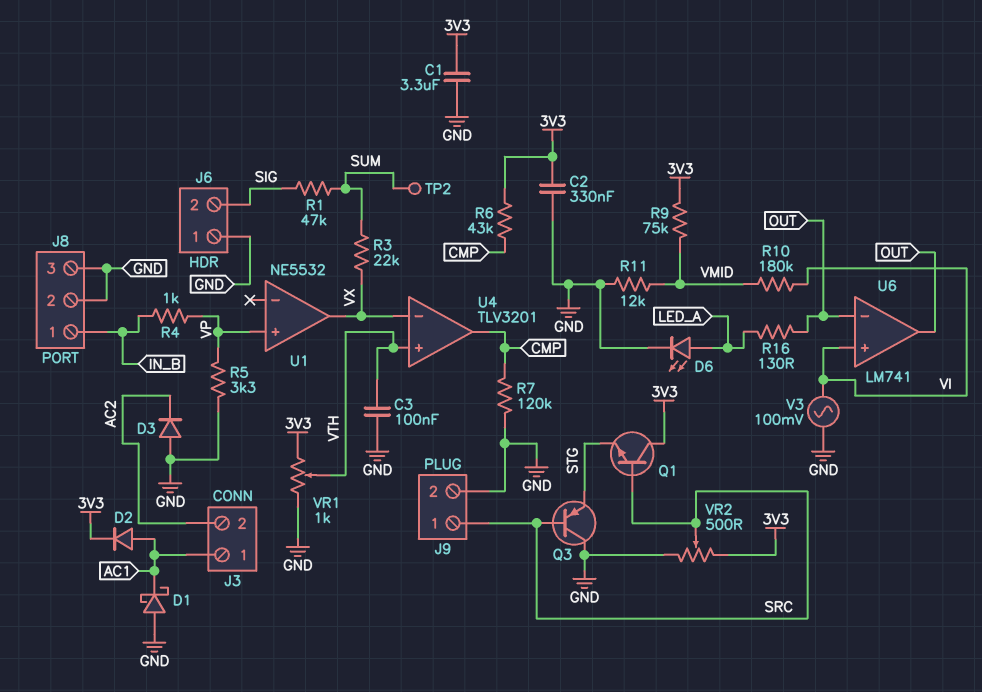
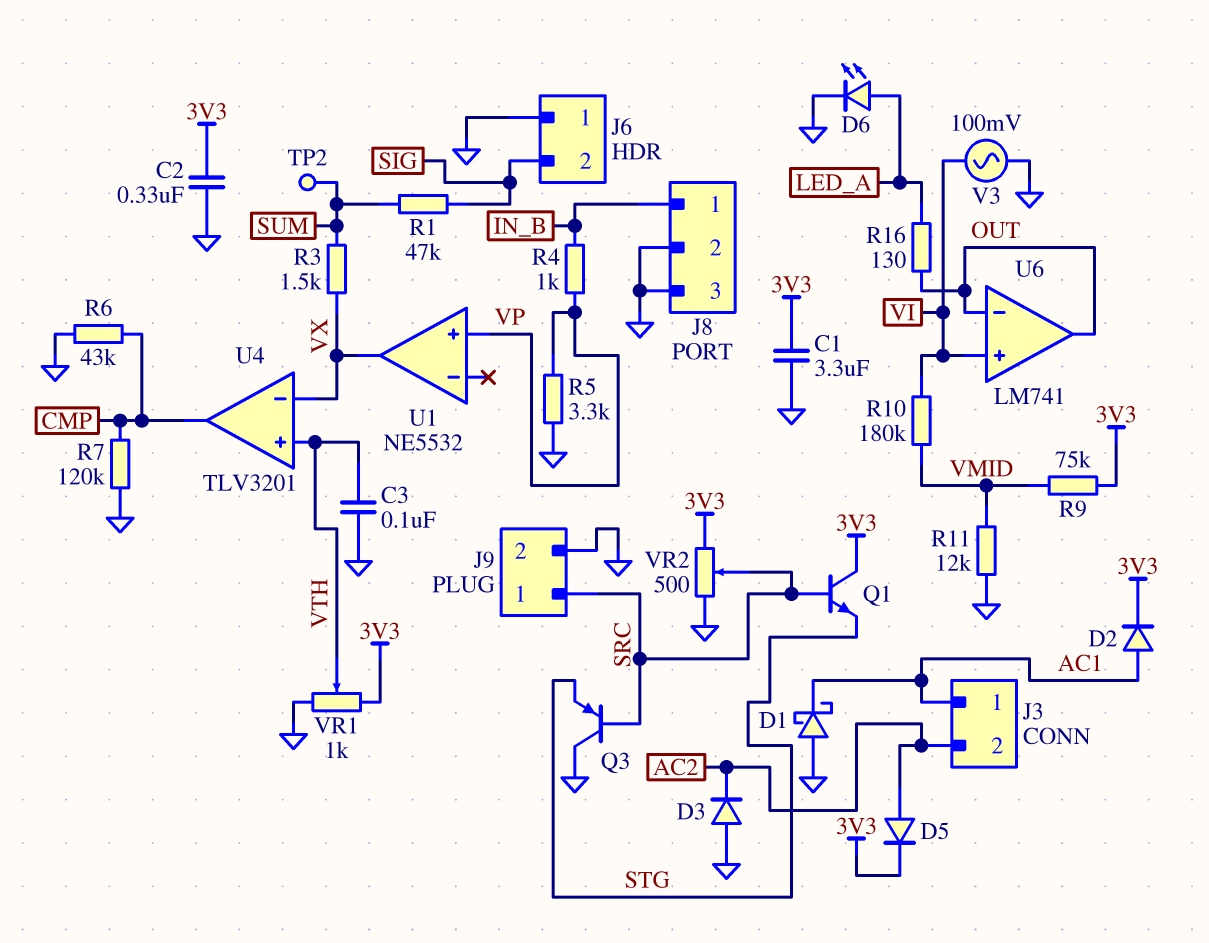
D5: none -> diode (A AC2, K 3V3)
R3: 22k (SUM, VX) -> 1.5k (SUM, VX)
R6: 43k (3V3, CMP) -> 43k (CMP, GND)

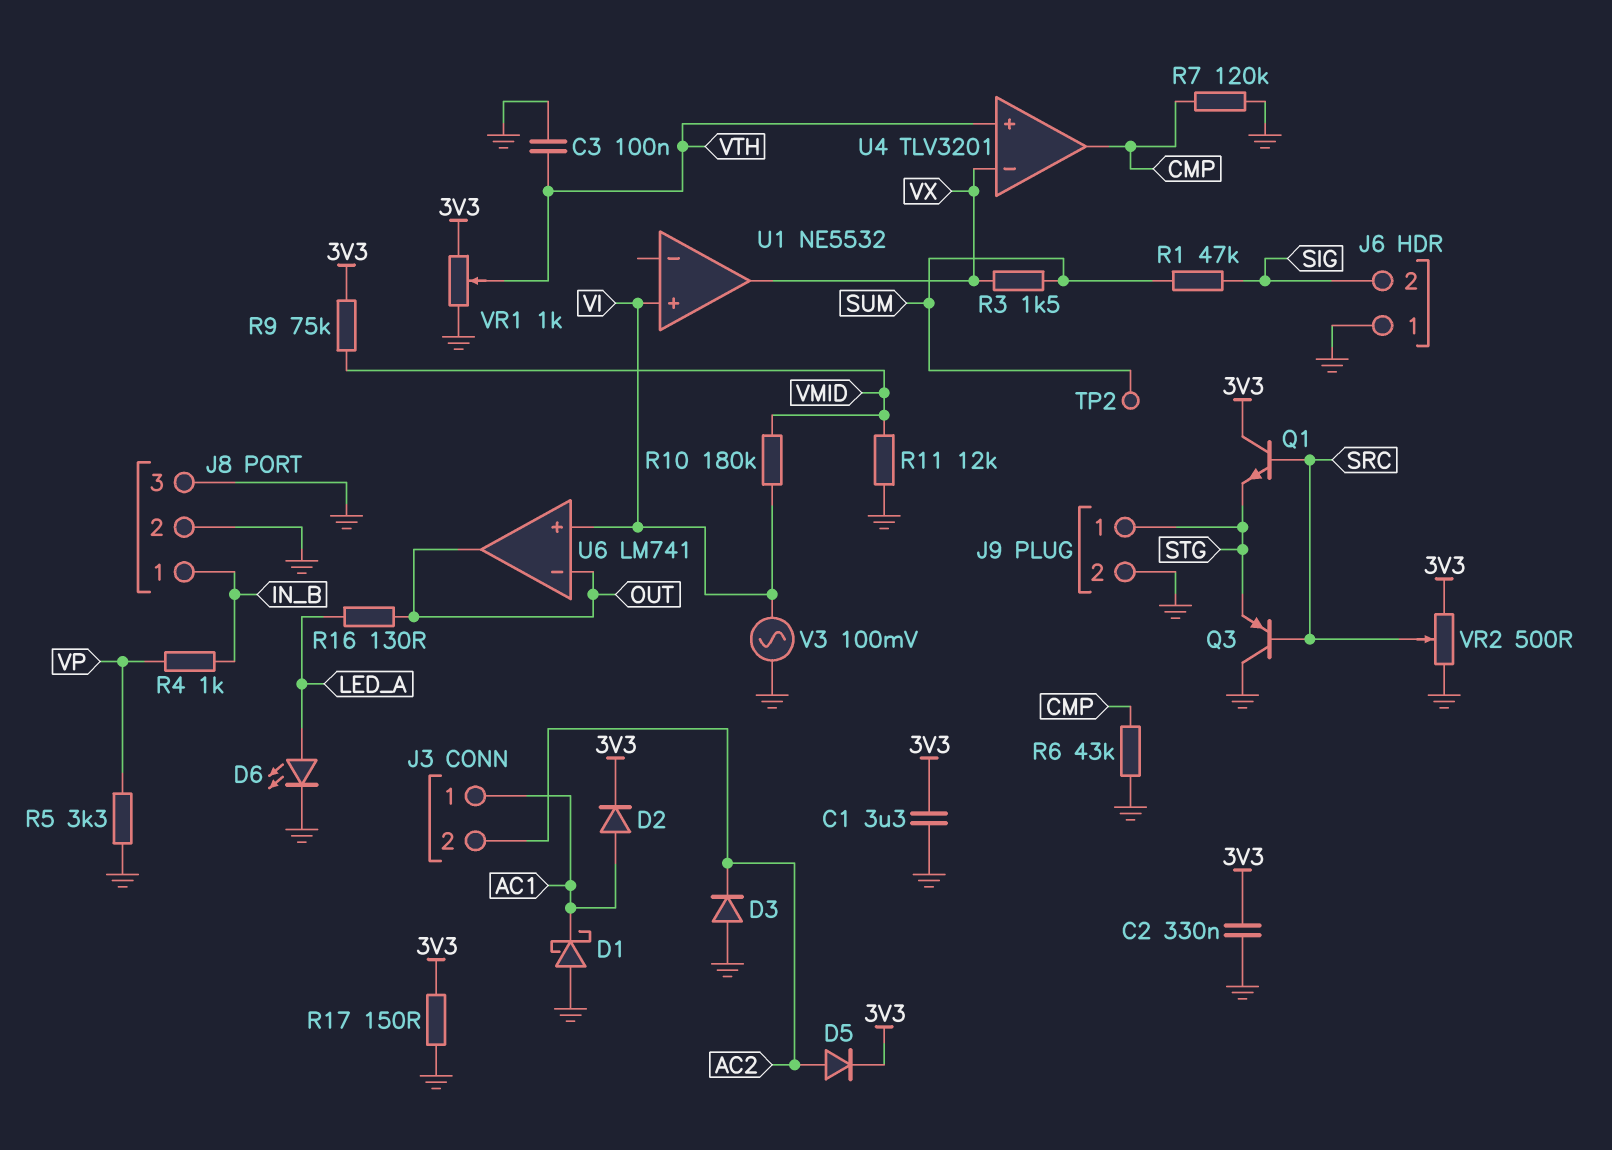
J9 pin 1: SRC -> STG
R17: none -> 150 (3V3, GND)
U1 pin in+: VP -> VI

